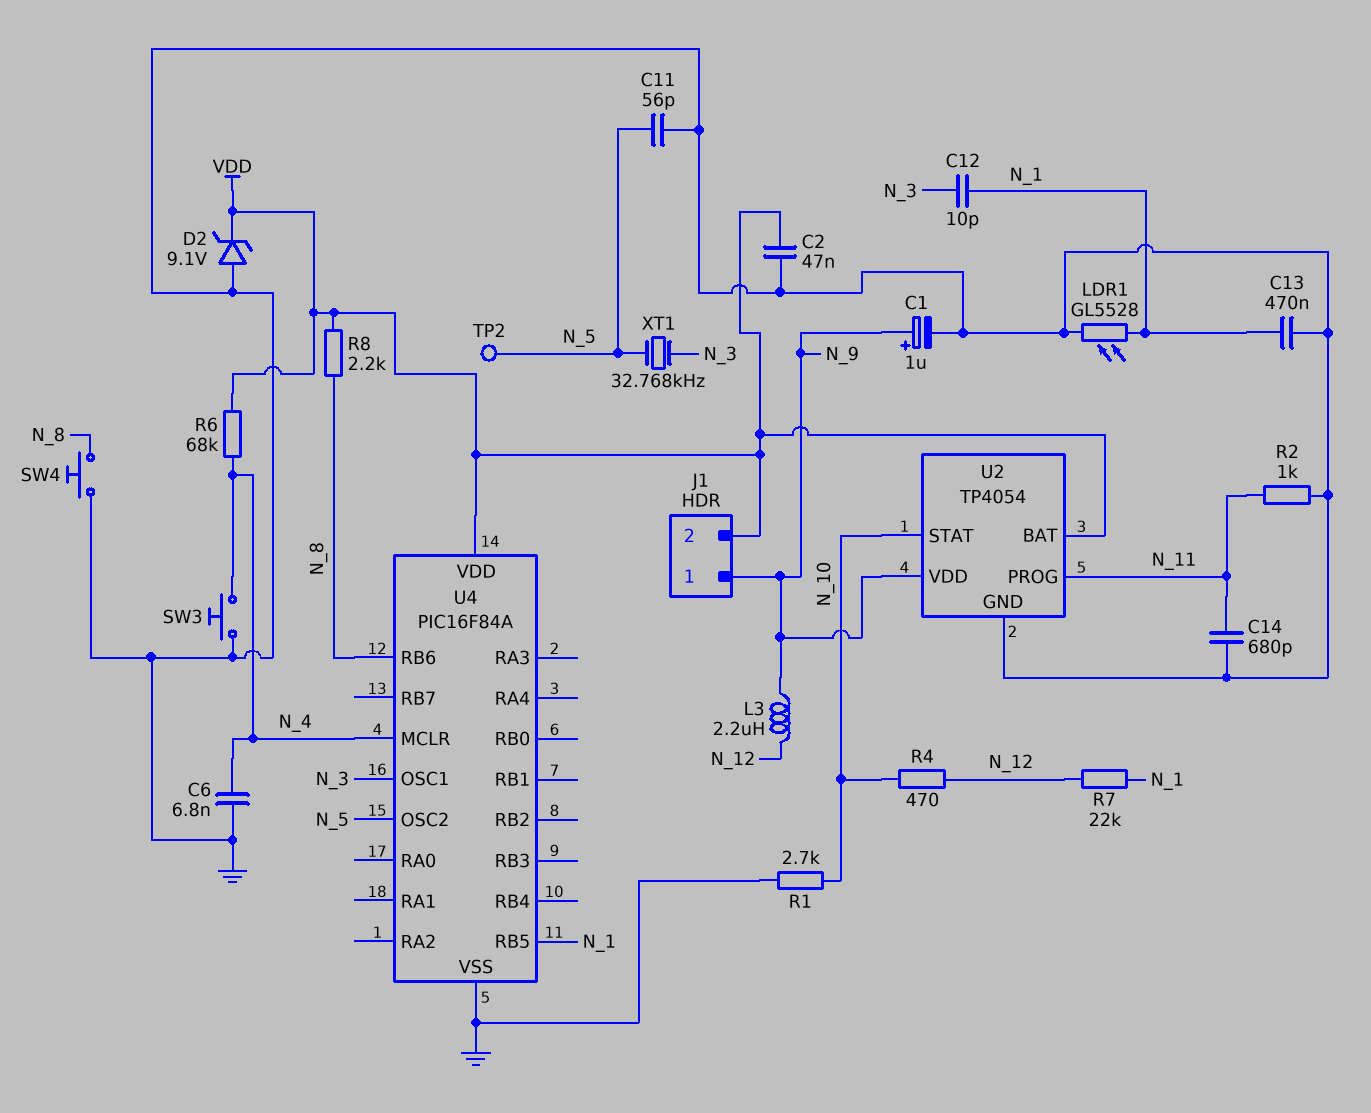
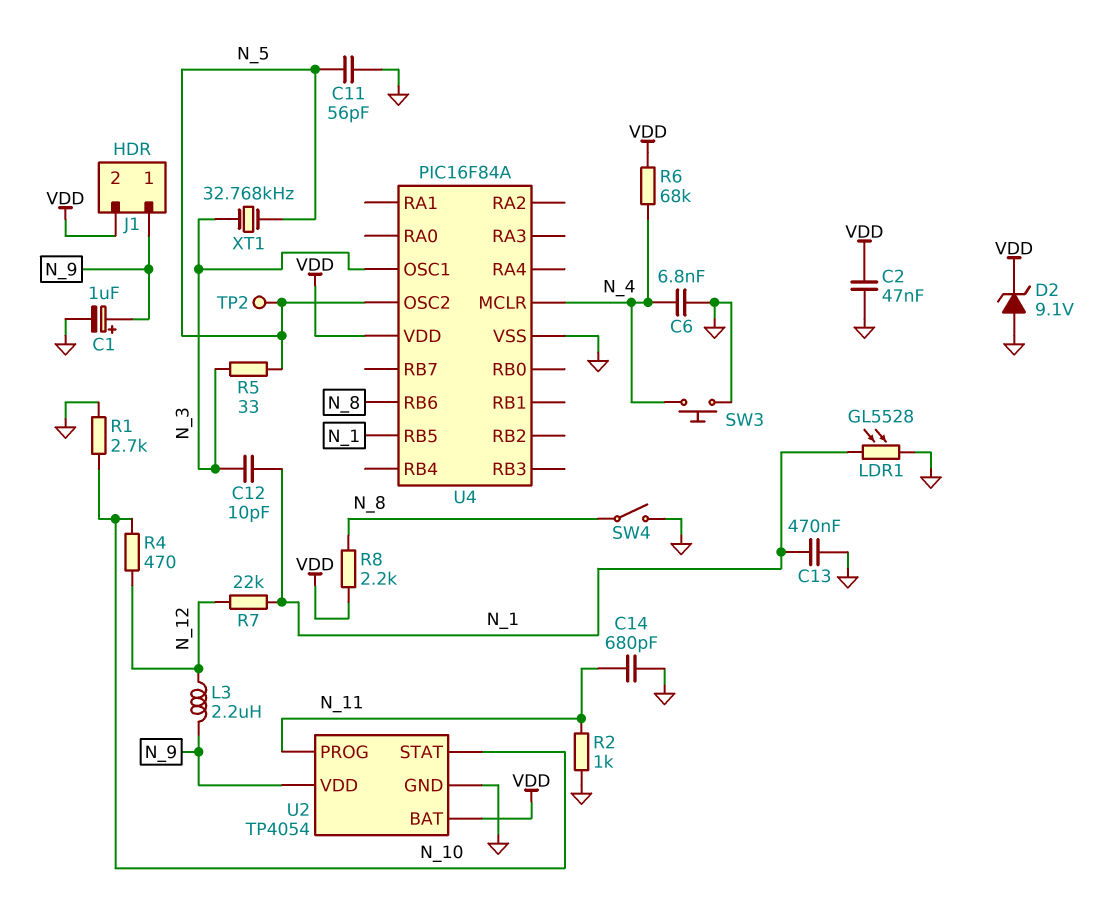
R5: none -> 33 (N_3, N_5)
SW4: button (GND, N_8) -> switch (GND, N_8)

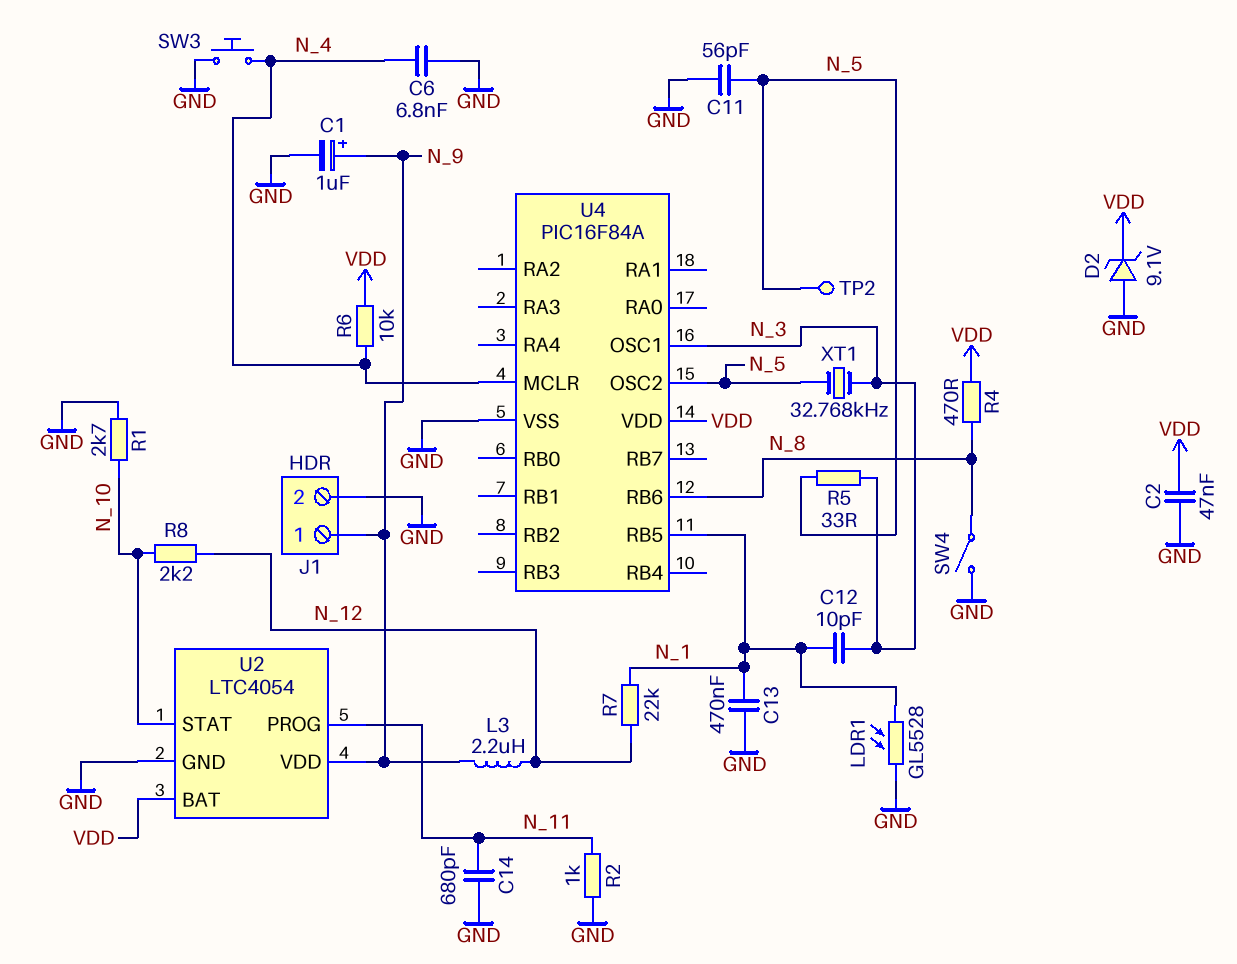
J1 pin 2: VDD -> GND
R4: 470 (N_10, N_12) -> 470 (N_8, VDD)
R6: 68k (N_4, VDD) -> 10k (N_4, VDD)
R8: 2.2k (N_8, VDD) -> 2.2k (N_10, N_12)
U2: TP4054 -> LTC4054

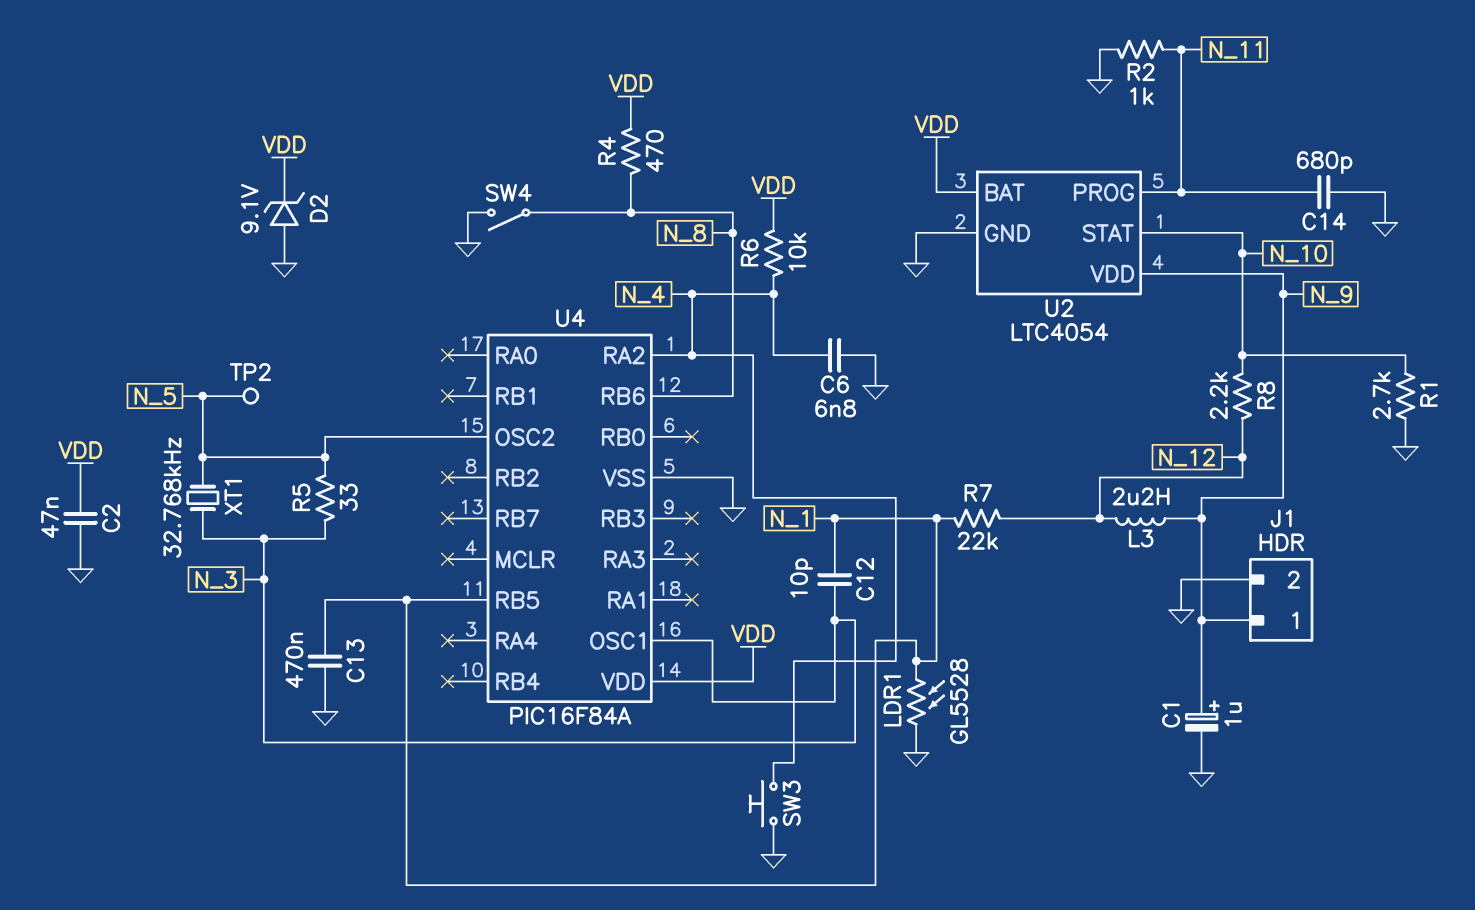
C11: 56pF (GND, N_5) -> none
U4 pin MCLR: N_4 -> none
U4 pin RA2: none -> N_4

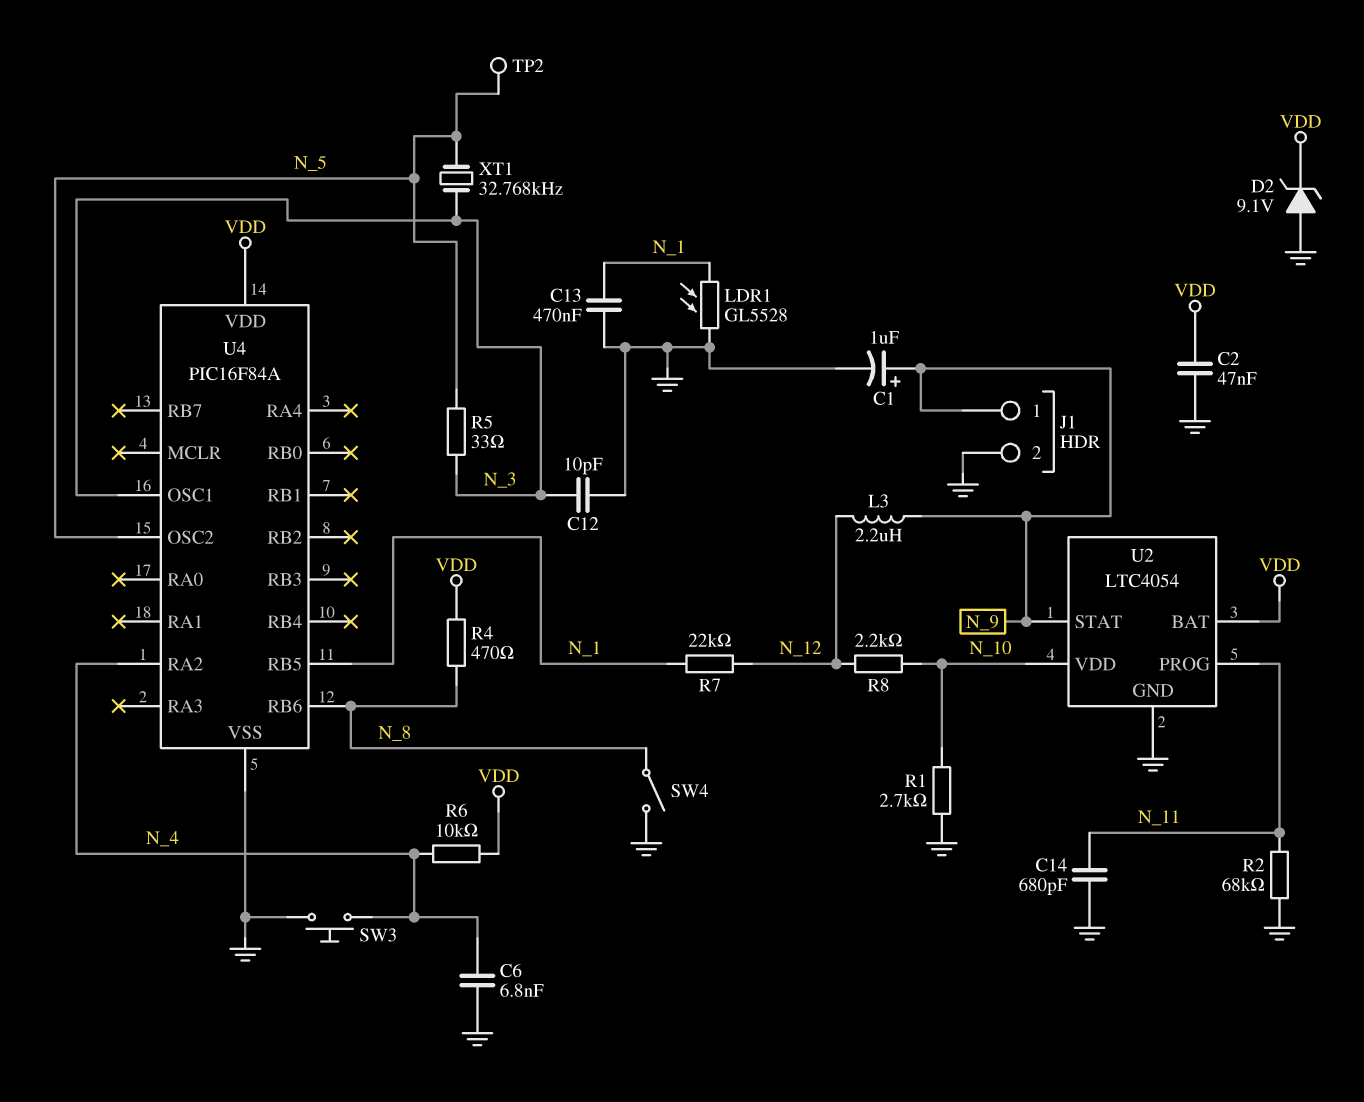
C12: 10pF (N_1, N_3) -> 10pF (GND, N_3)
R2: 1k (GND, N_11) -> 68k (GND, N_11)
U2 pin STAT: N_10 -> N_9
U2 pin VDD: N_9 -> N_10

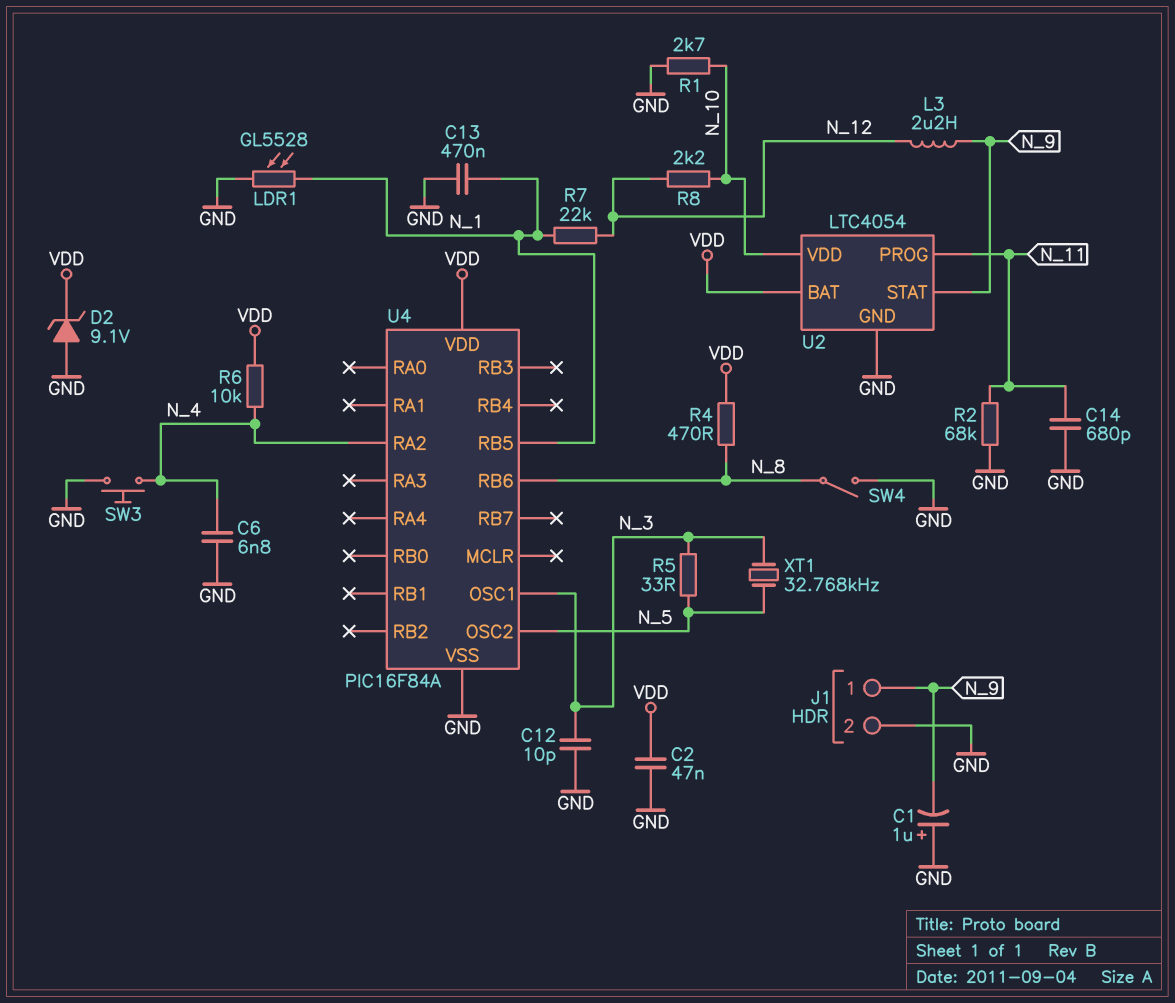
C1: 1uF (plus N_9, minus GND) -> 1uF (plus GND, minus N_9)
TP2: test point (N_5) -> none

